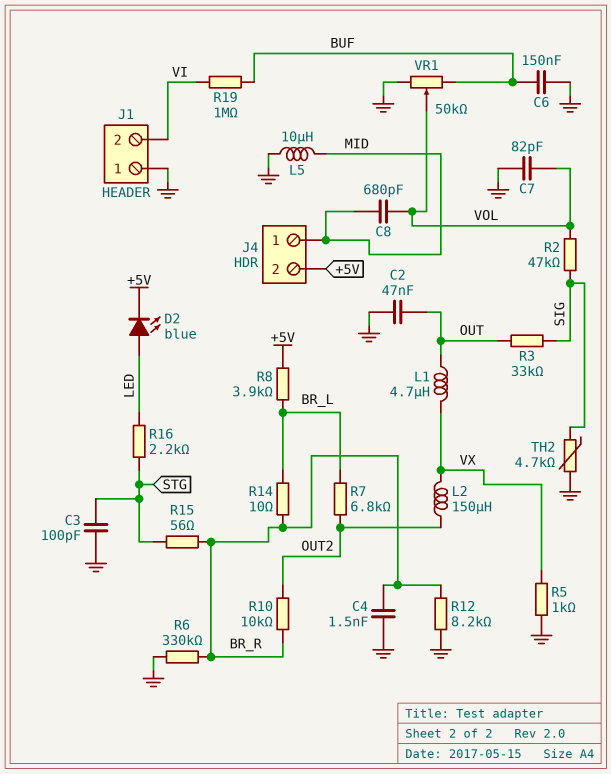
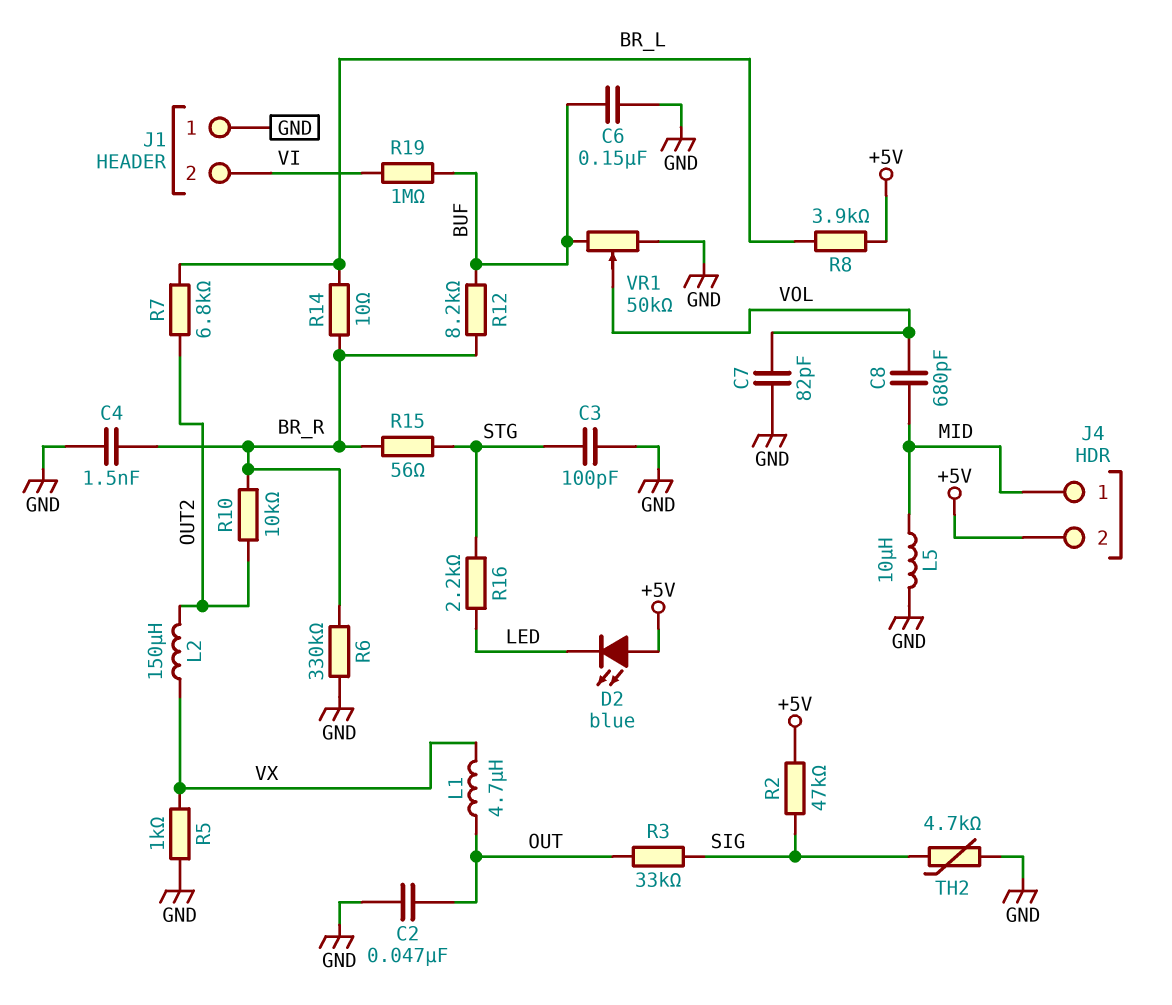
D2: LED blue (A LED, K +5V) -> LED blue (A +5V, K LED)
R2: 47k (SIG, VOL) -> 47k (+5V, SIG)
R12: 8.2k (BR_R, GND) -> 8.2k (BR_R, BUF)

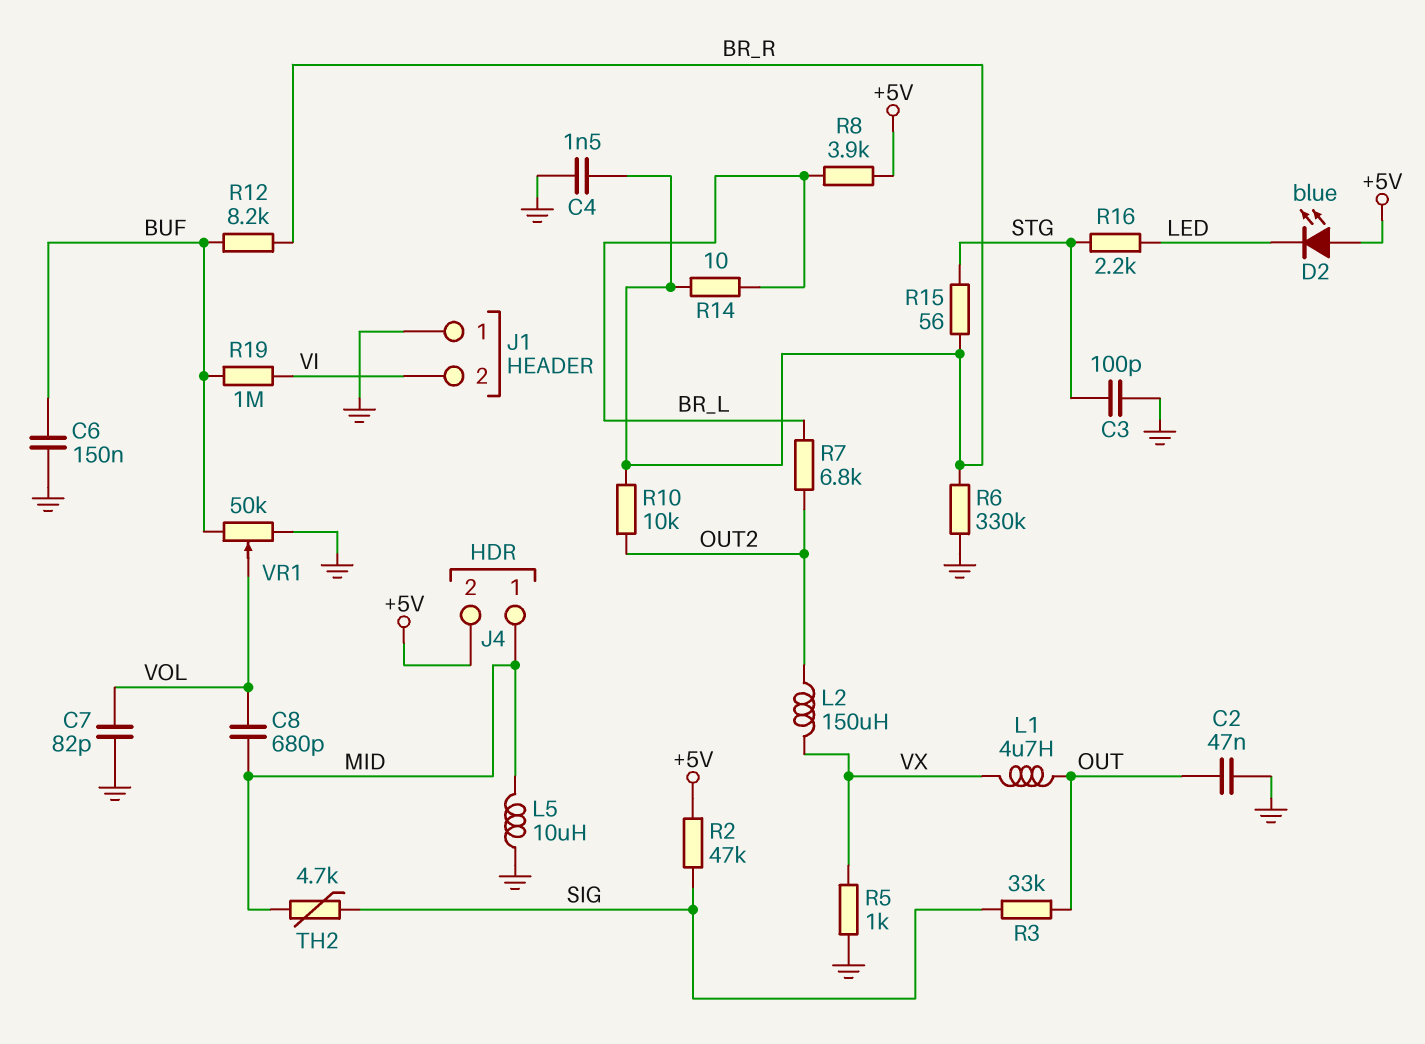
TH2: 4.7k (GND, SIG) -> 4.7k (MID, SIG)

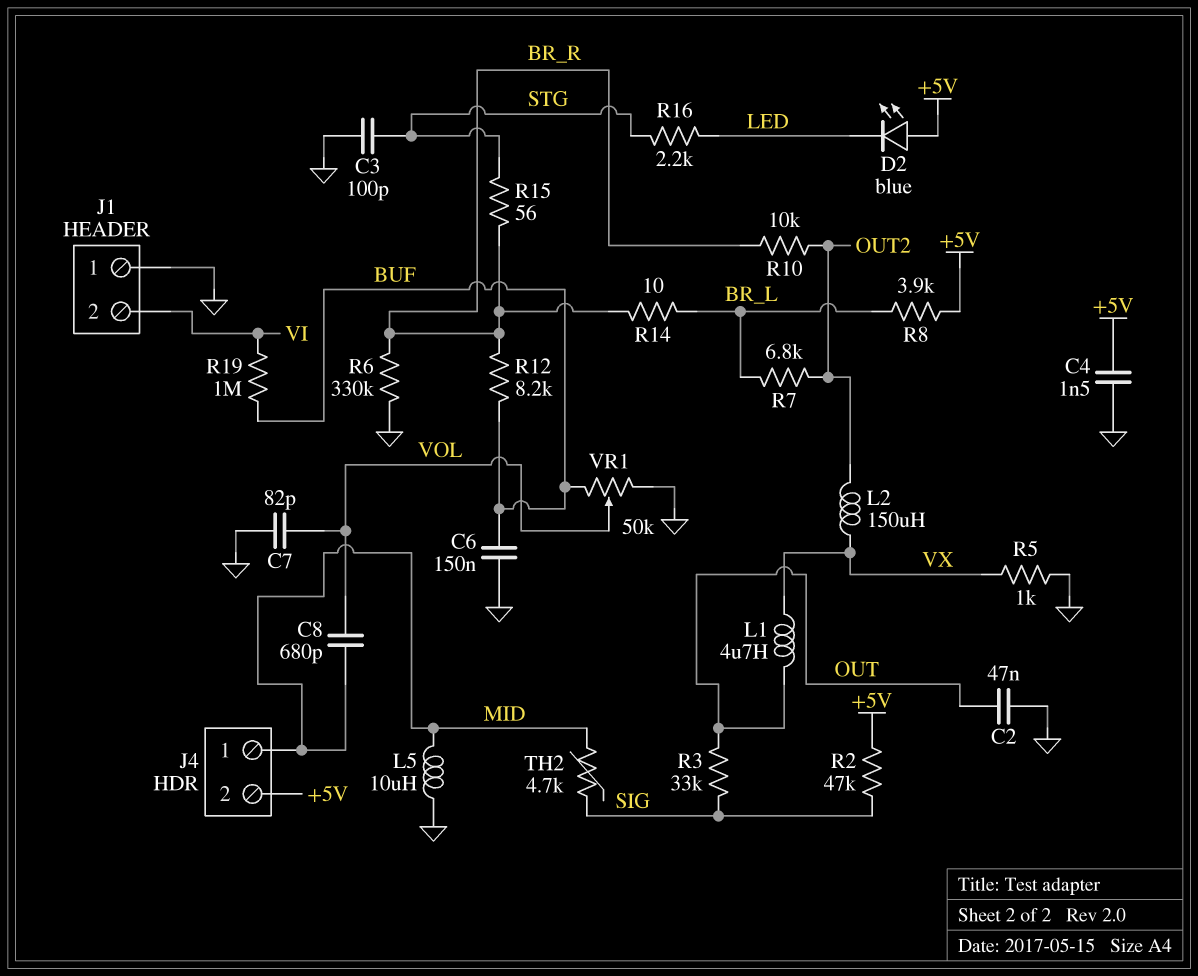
C4: 1.5nF (BR_R, GND) -> 1.5nF (+5V, GND)

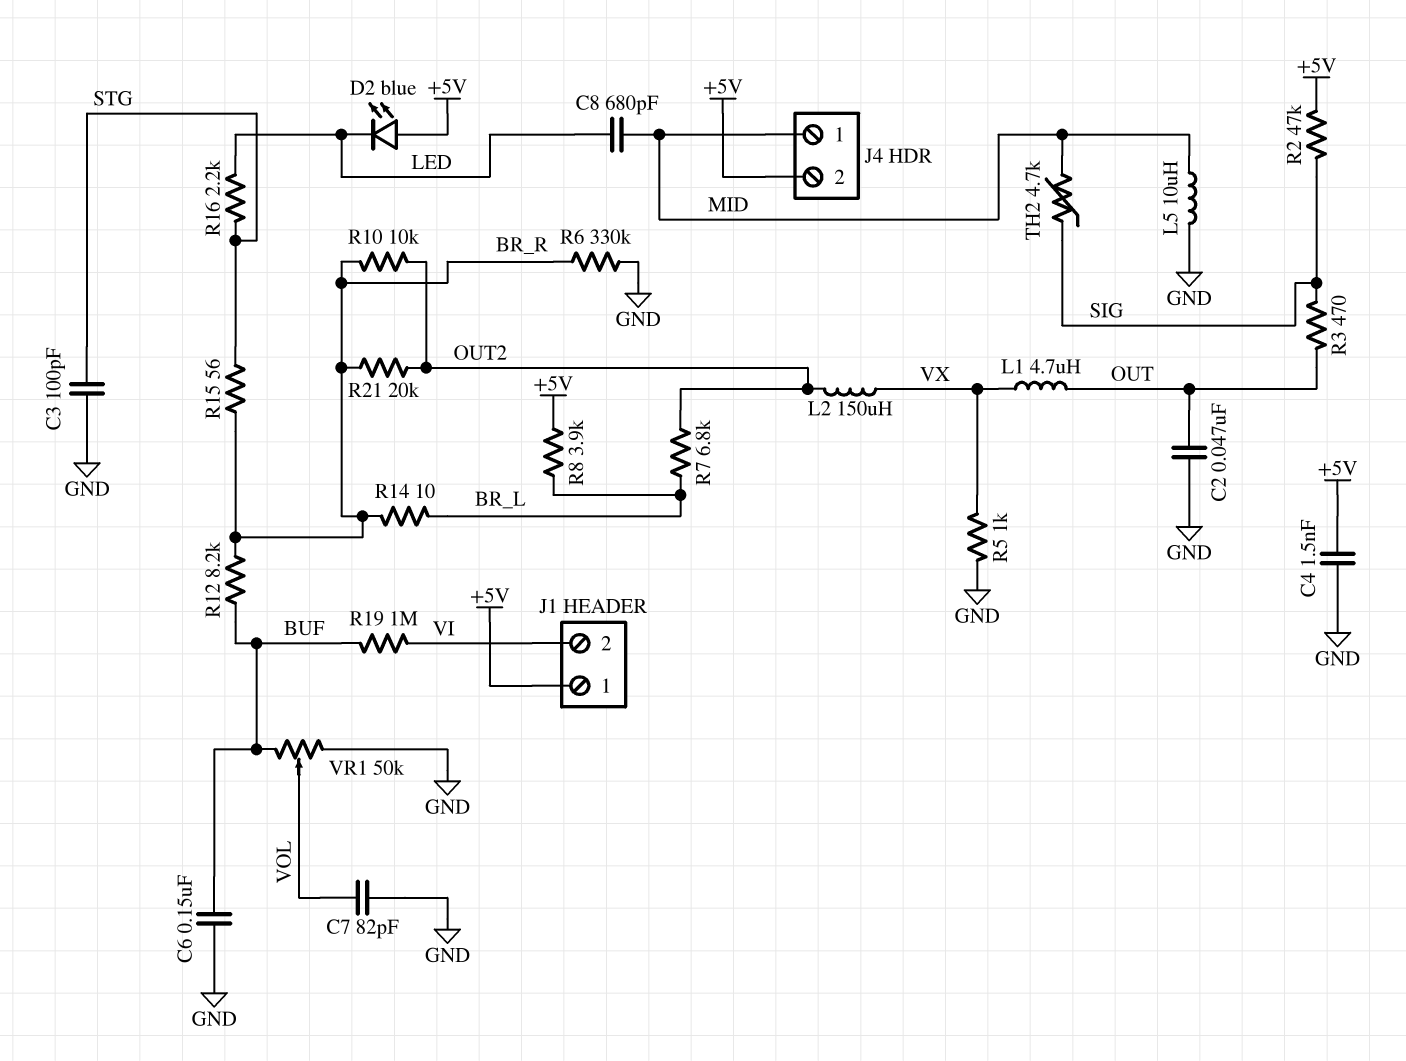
C8: 680pF (MID, VOL) -> 680pF (LED, MID)
J1 pin 1: GND -> +5V
R3: 33k (OUT, SIG) -> 470 (OUT, SIG)
R21: none -> 20k (BR_R, OUT2)

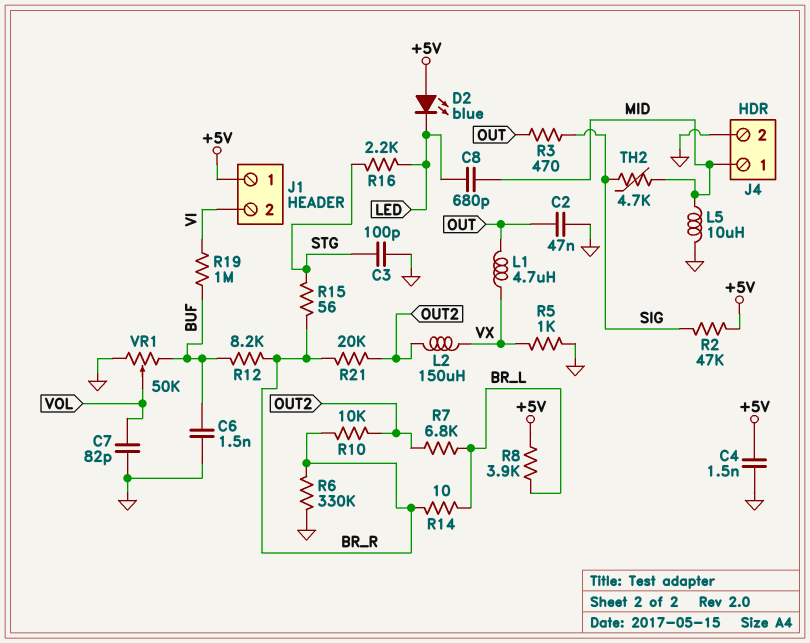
C6: 150nF (BUF, GND) -> 1.5nF (BUF, GND)
J4 pin 2: +5V -> GND

